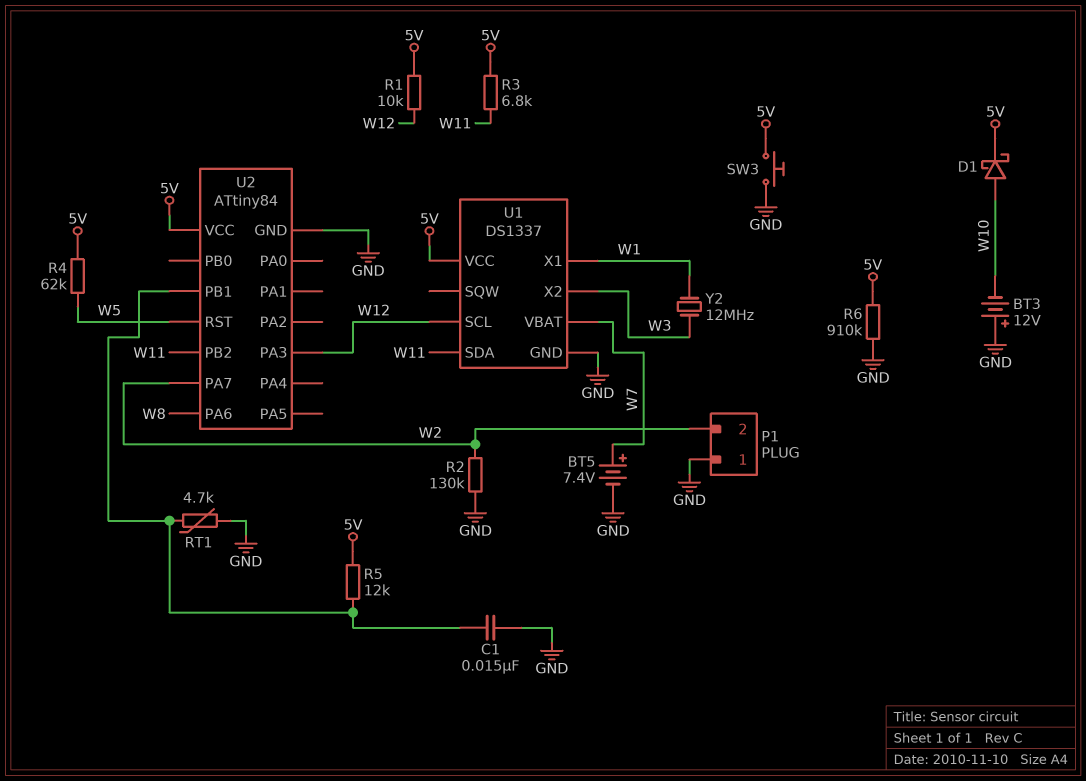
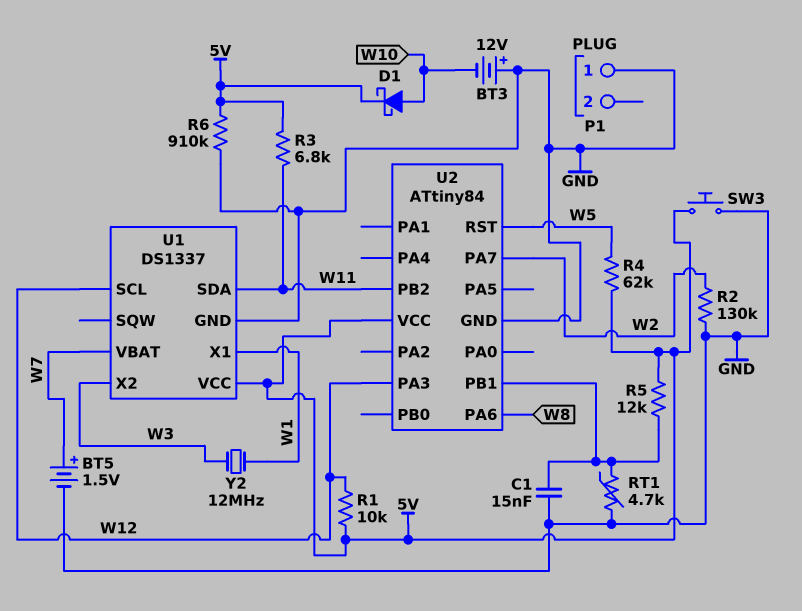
BT5: 7.4V (plus W7, minus GND) -> 1.5V (plus W7, minus GND)
P1 pin 2: W2 -> none

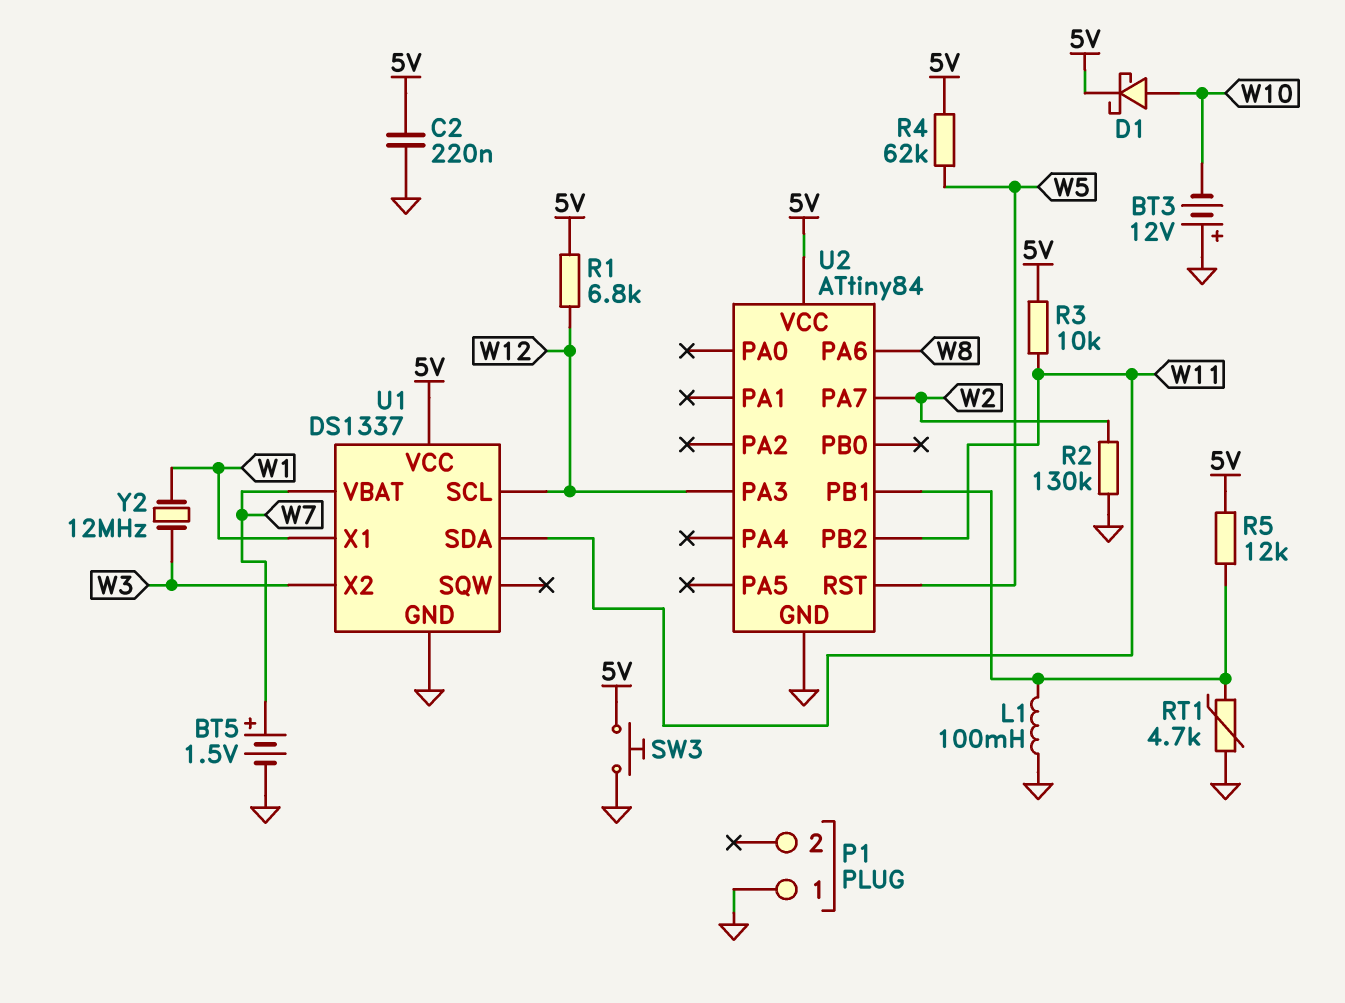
C1: 15nF (GND, U2/PB1) -> none
C2: none -> 220nF (5V, GND)
L1: none -> 100mH (GND, U2/PB1)
R1: 10k (5V, W12) -> 6.8k (5V, W12)
R3: 6.8k (5V, W11) -> 10k (5V, W11)
R6: 910k (5V, GND) -> none

